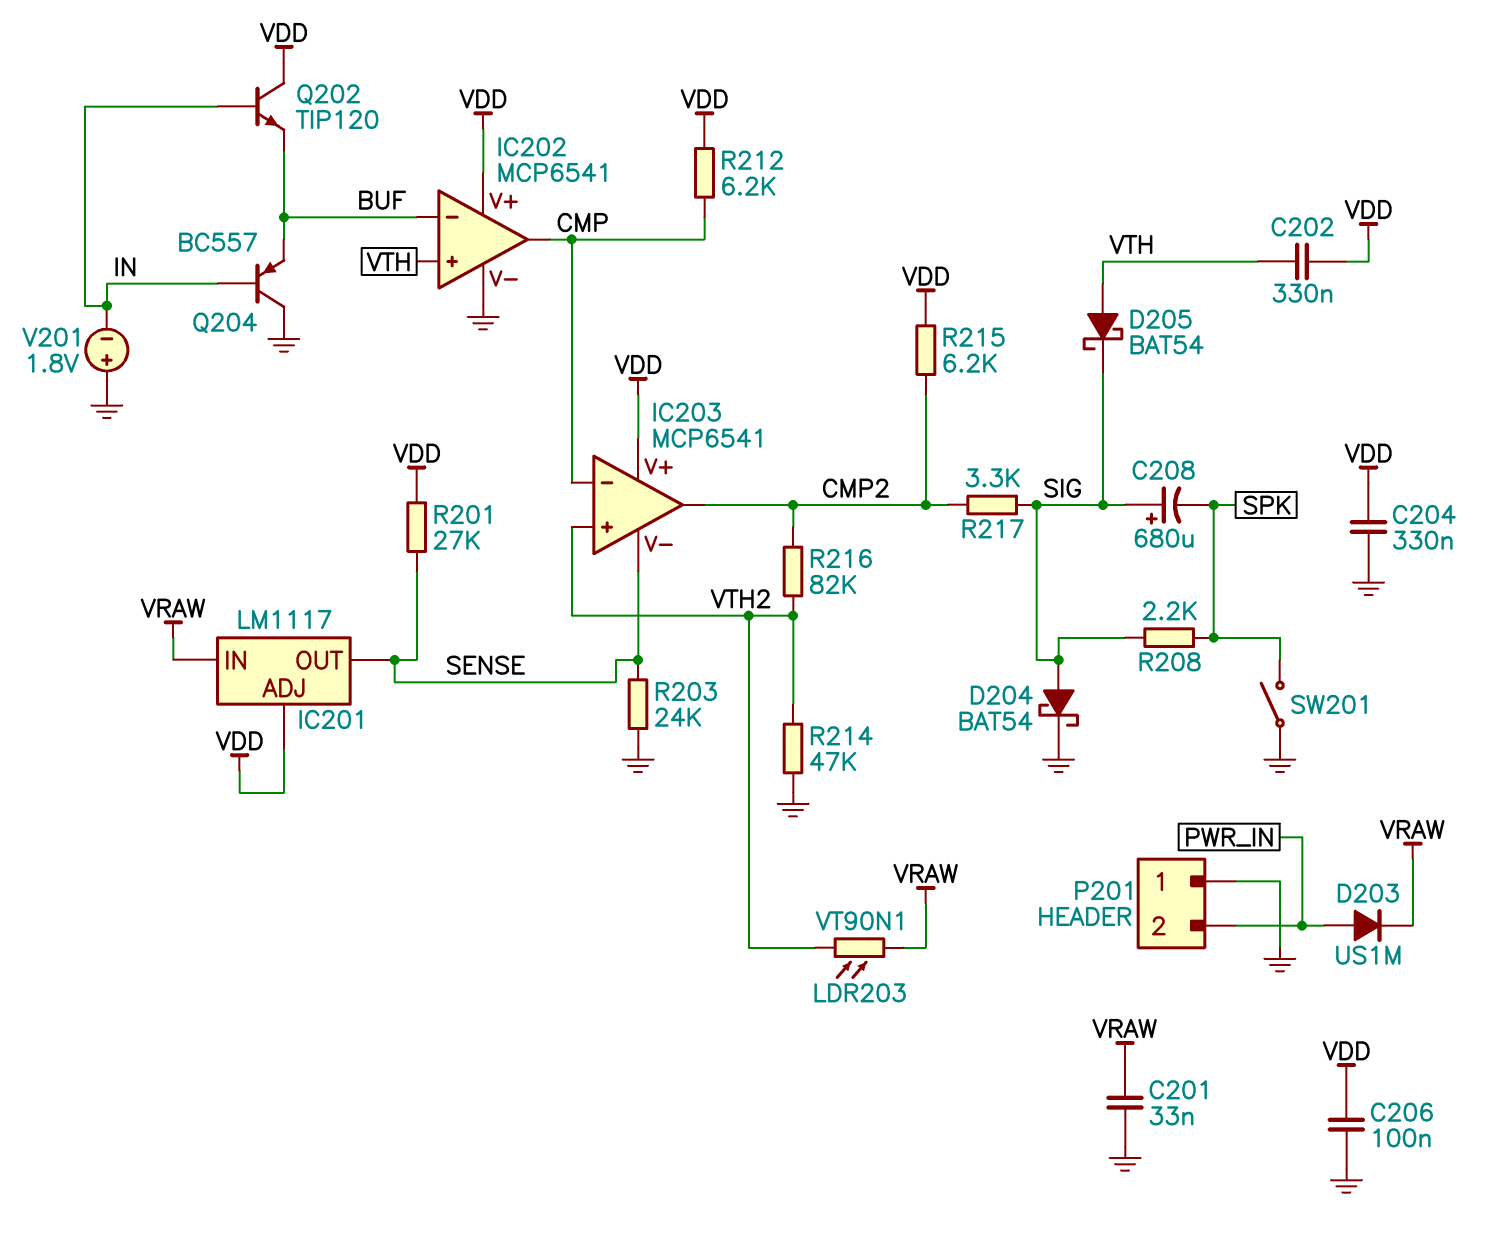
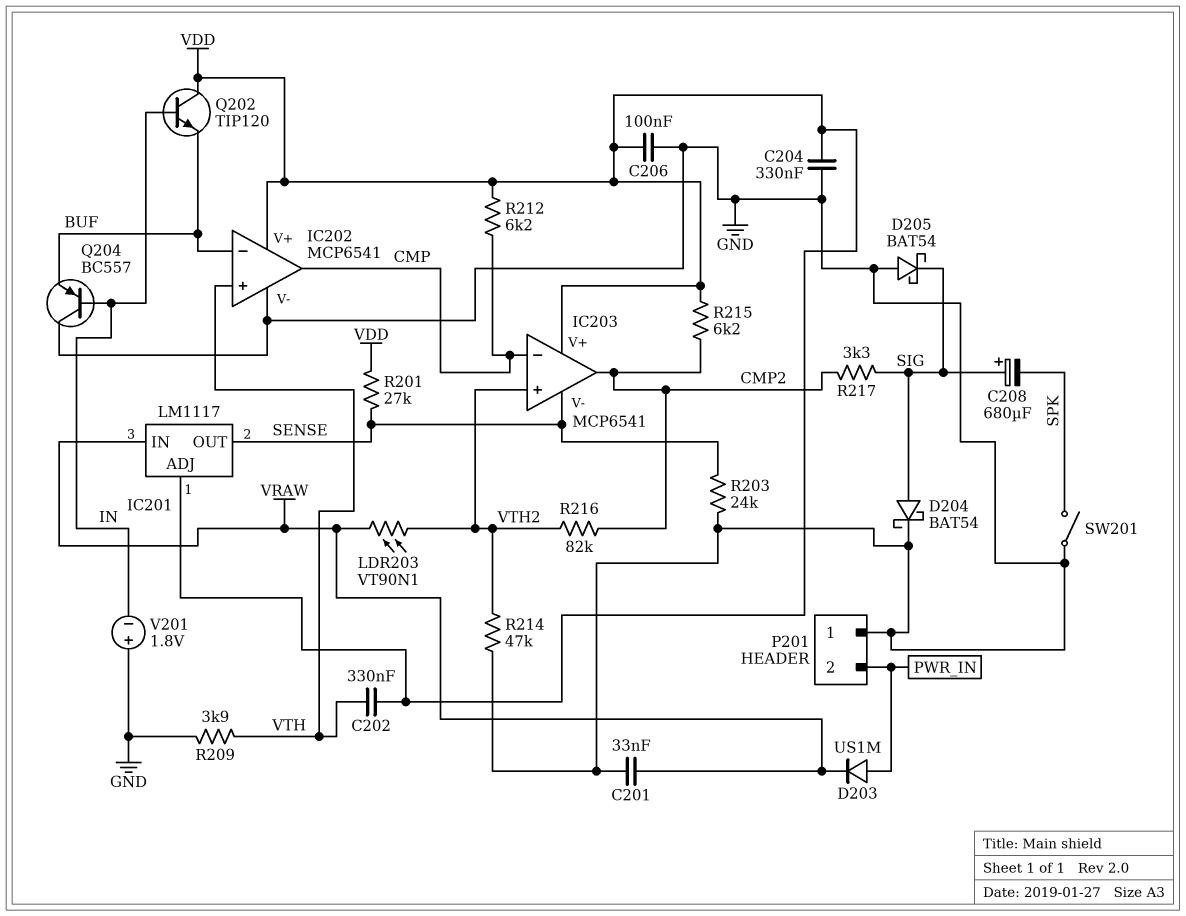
D205: schottky BAT54 (A VTH, K SIG) -> schottky BAT54 (A GND, K SIG)
R208: 2.2k (SIG, SPK) -> none
R209: none -> 3.9k (GND, VTH)

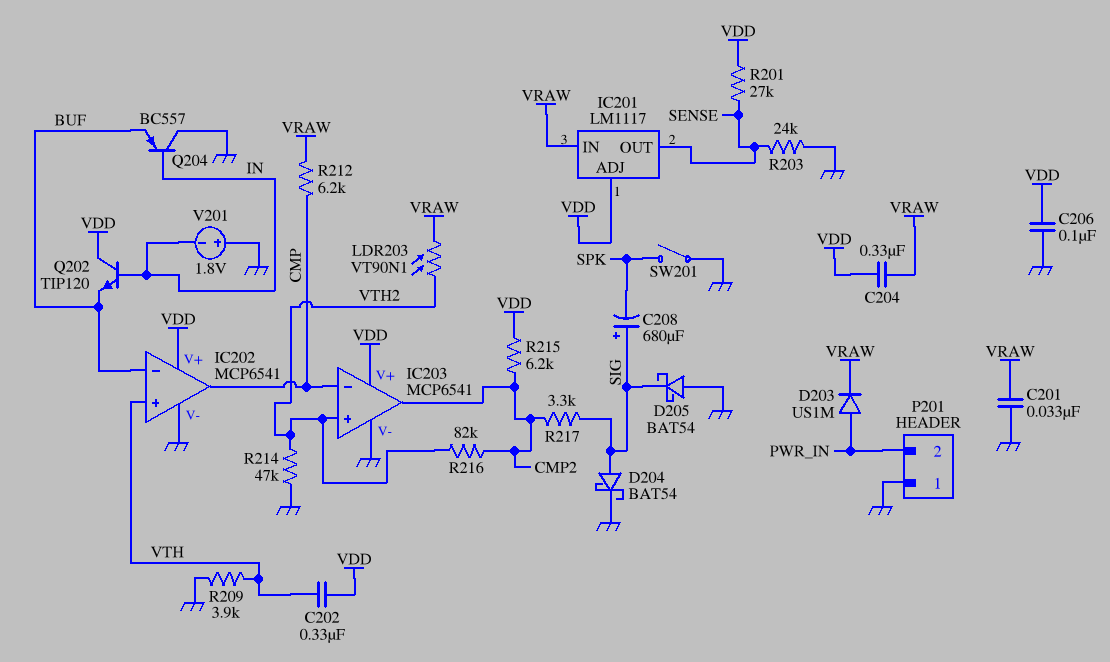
C204: 330nF (GND, VDD) -> 330nF (VDD, VRAW)
IC203 pin V-: SENSE -> GND
R212: 6.2k (CMP, VDD) -> 6.2k (CMP, VRAW)

